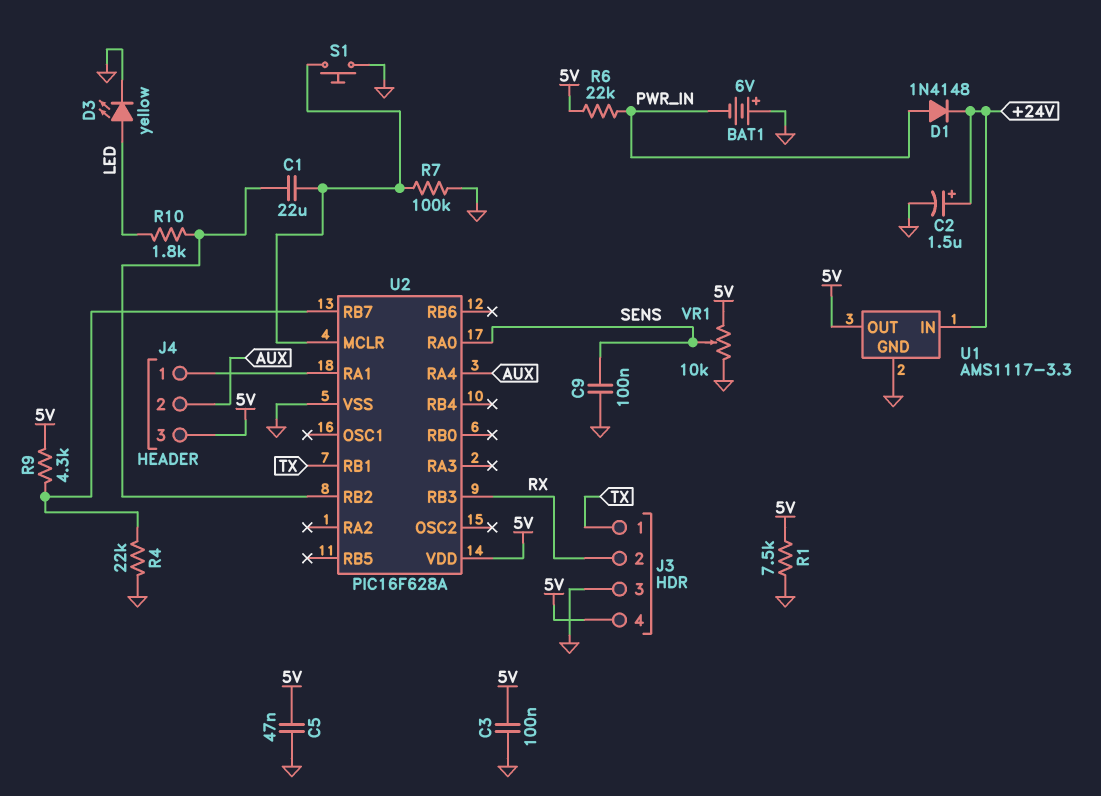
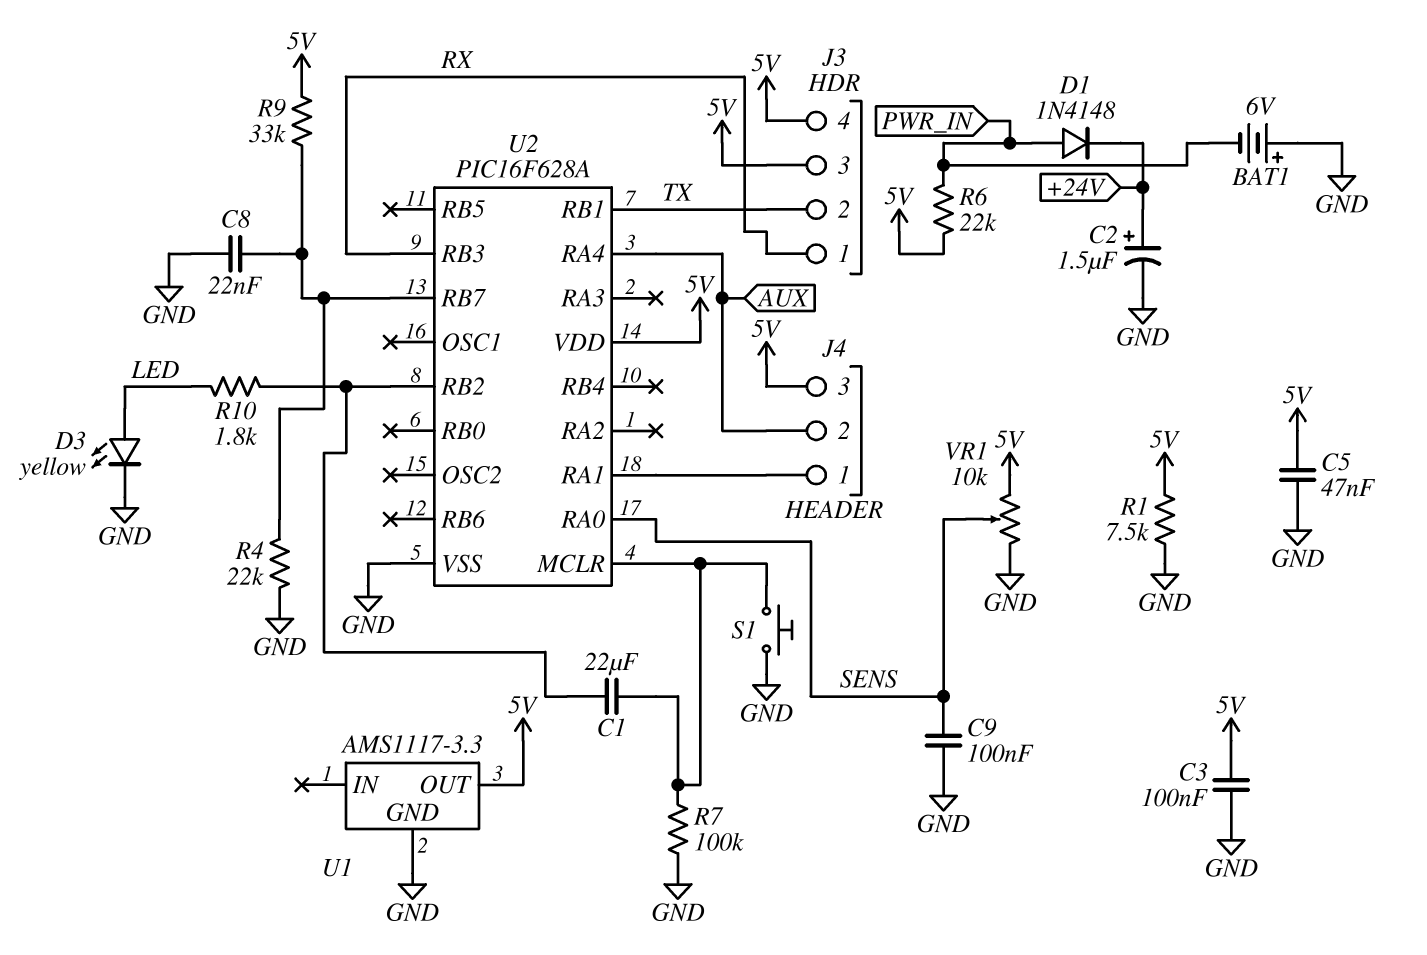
C8: none -> 22nF (GND, U2/RB7)
J3 pin 1: TX -> RX
J3 pin 2: RX -> TX
J3 pin 3: GND -> 5V
R9: 4.3k (5V, U2/RB7) -> 33k (5V, U2/RB7)
U1 pin IN: +24V -> none

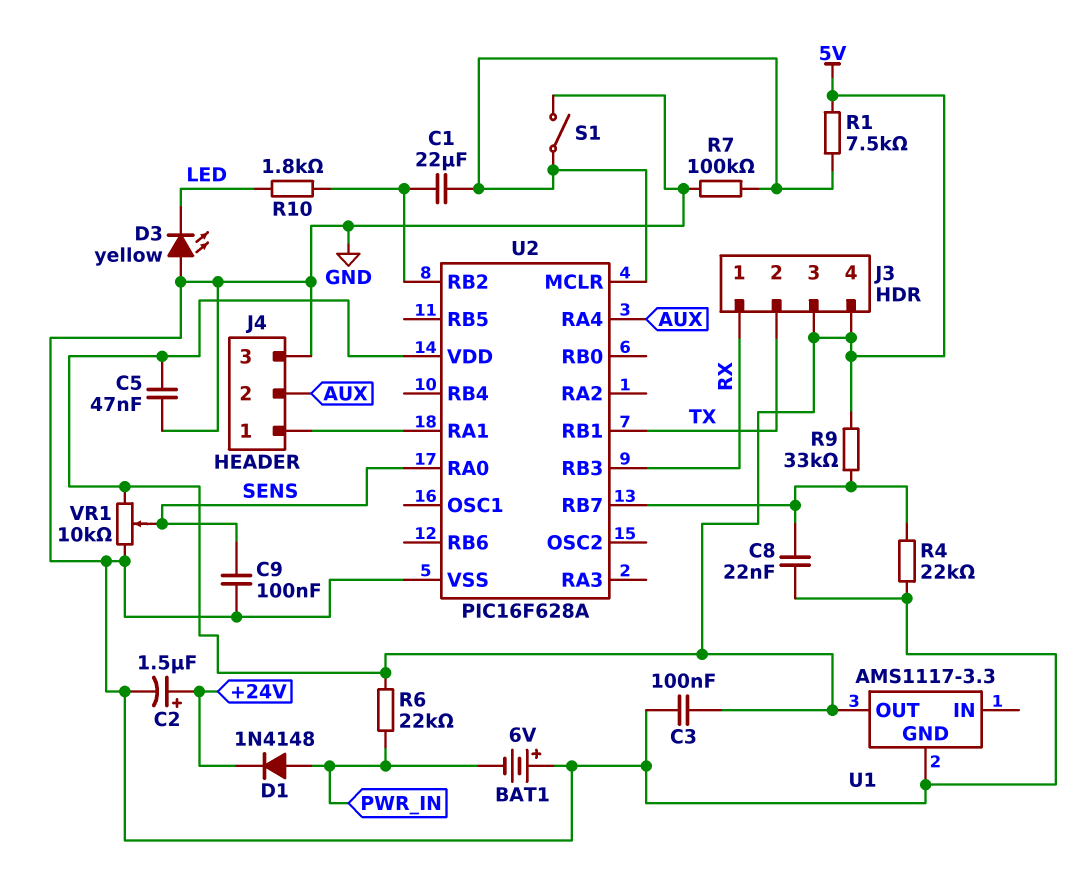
D3: LED yellow (A LED, K GND) -> LED yellow (A GND, K LED)
J4 pin 3: 5V -> GND
R1: 7.5k (5V, GND) -> 7.5k (5V, U2/MCLR)
S1: button (GND, U2/MCLR) -> switch (GND, U2/MCLR)

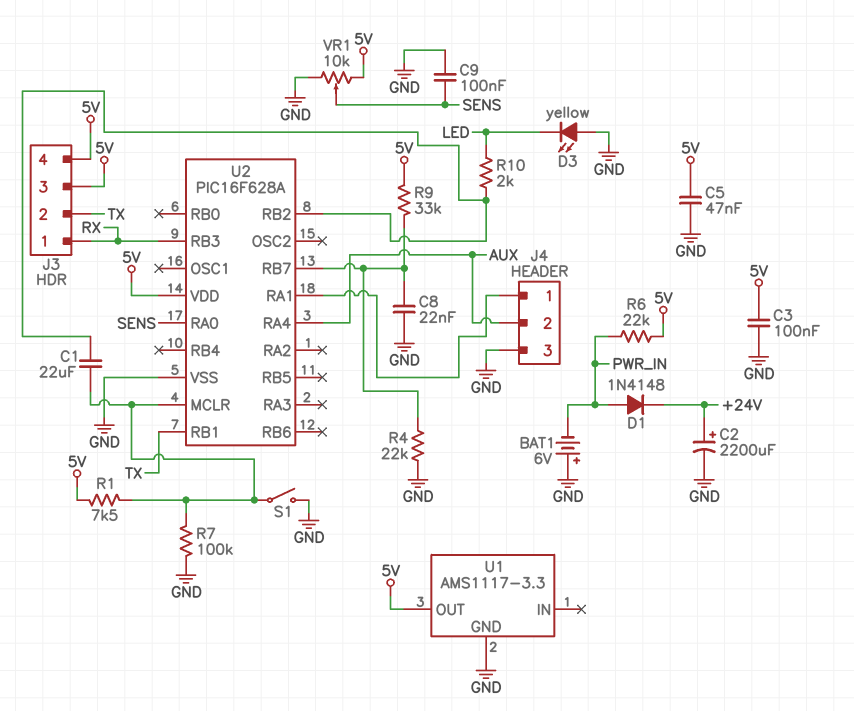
C2: 1.5uF (plus +24V, minus GND) -> 2200uF (plus +24V, minus GND)
R10: 1.8k (LED, U2/RB2) -> 2k (LED, U2/RB2)

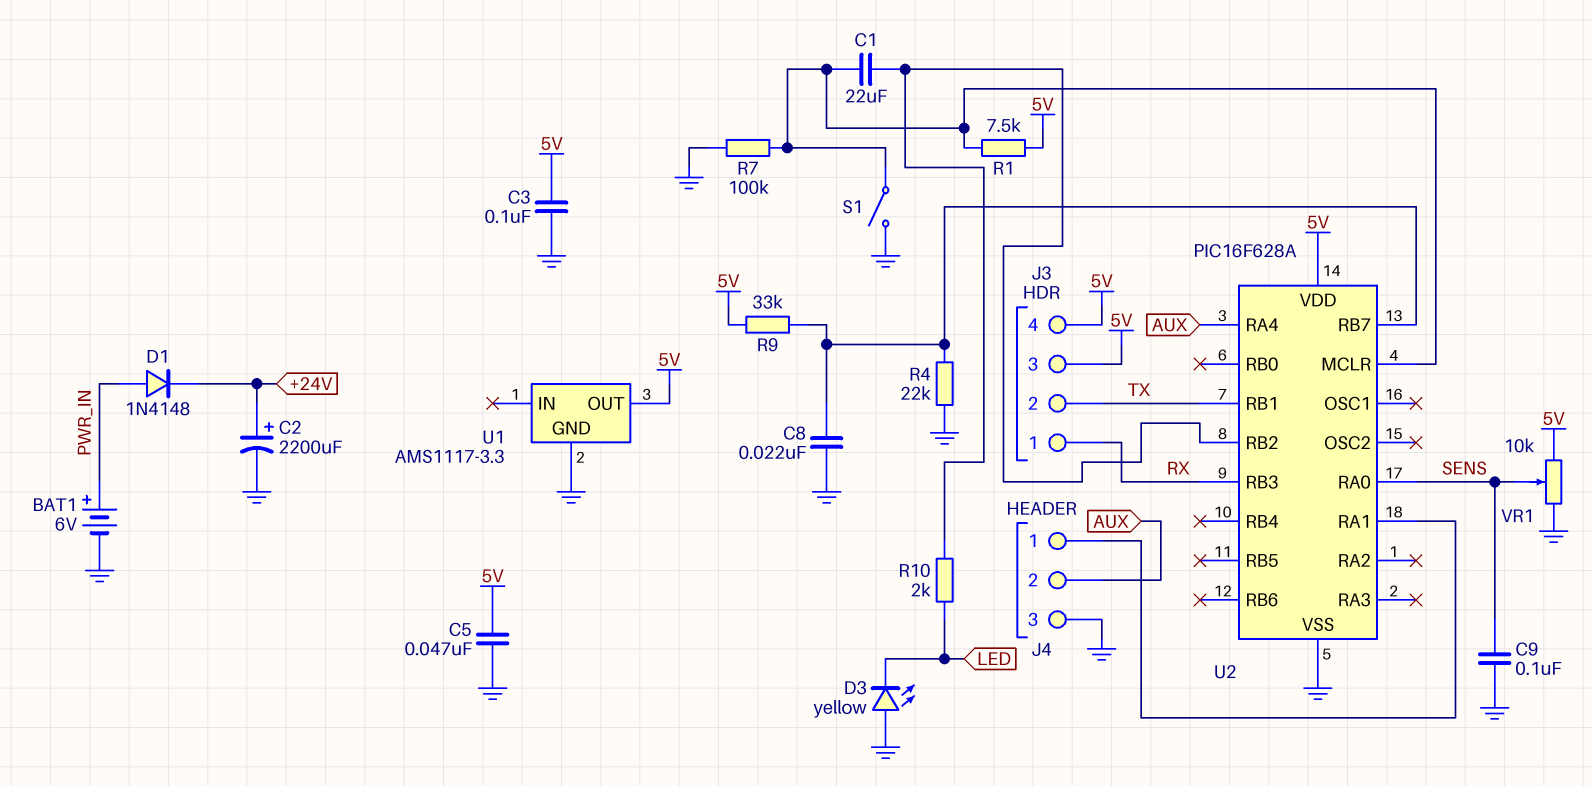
BAT1: 6V (plus GND, minus PWR_IN) -> 6V (plus PWR_IN, minus GND)
R6: 22k (5V, PWR_IN) -> none

